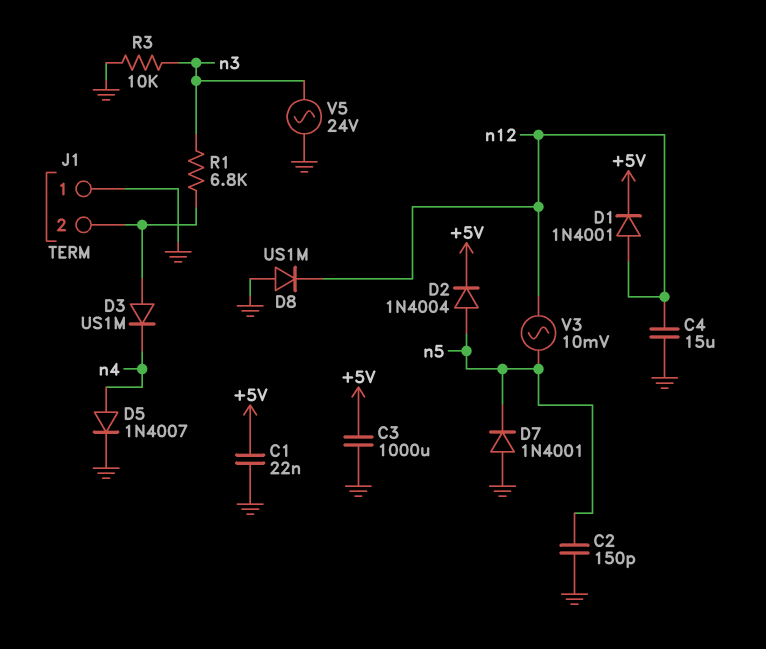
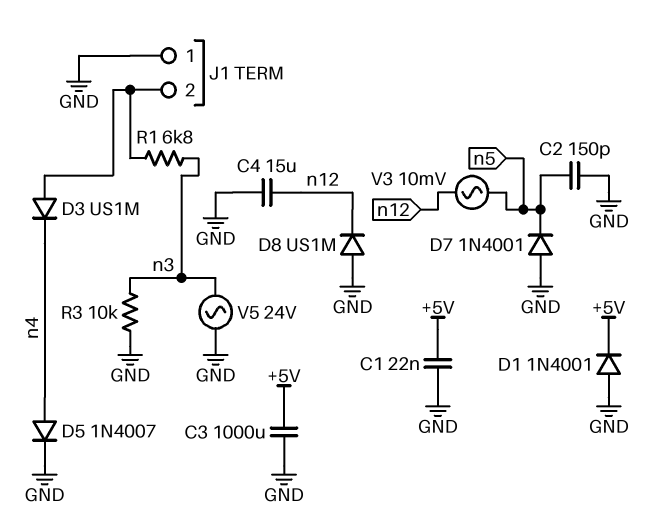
D1: diode 1N4001 (A n12, K +5V) -> diode 1N4001 (A GND, K +5V)
D2: diode 1N4004 (A n5, K +5V) -> none

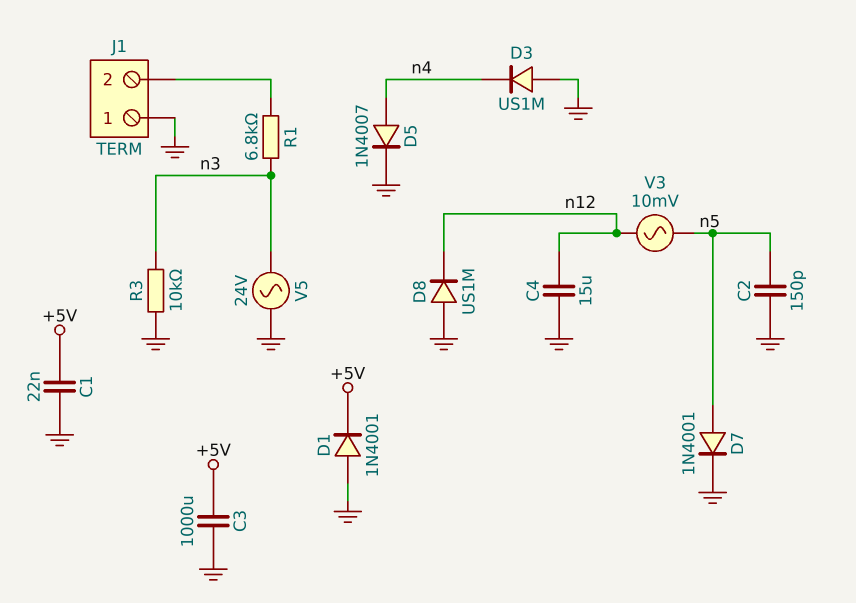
D3: diode US1M (A J1/2, K n4) -> diode US1M (A GND, K n4)
D7: diode 1N4001 (A GND, K n5) -> diode 1N4001 (A n5, K GND)

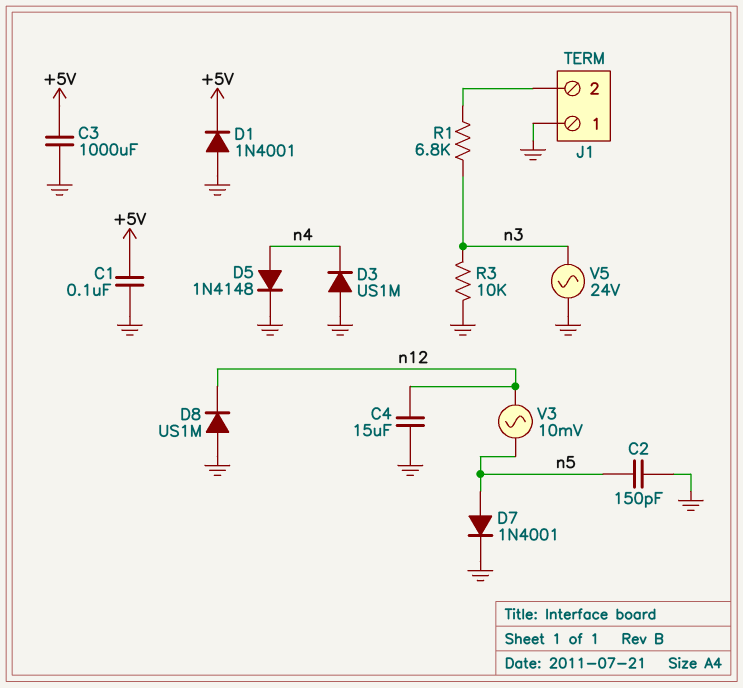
C1: 22nF (+5V, GND) -> 100nF (+5V, GND)
D5: diode 1N4007 (A n4, K GND) -> diode 1N4148 (A n4, K GND)

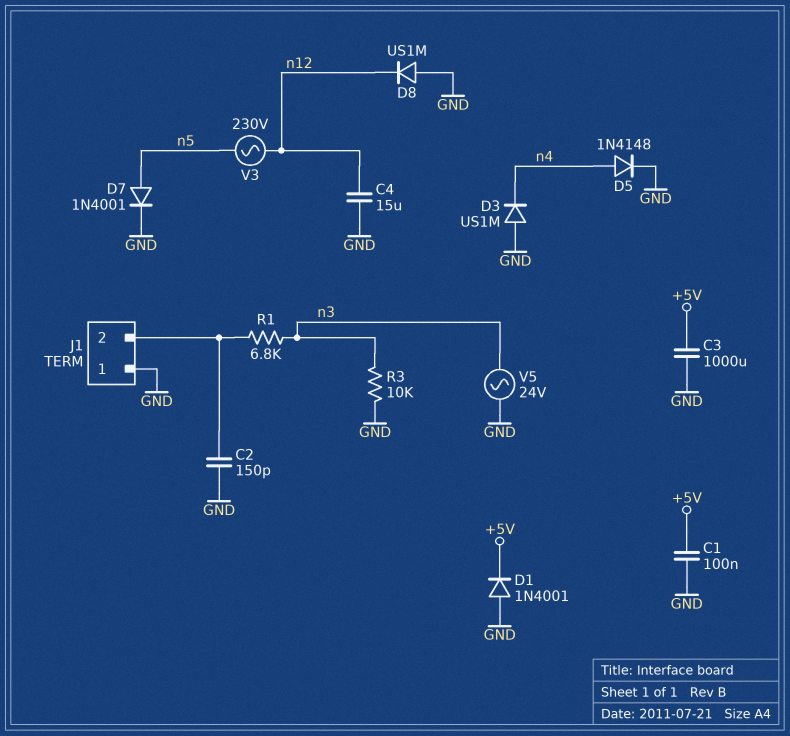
C2: 150pF (GND, n5) -> 150pF (GND, J1/2)
V3: AC 10mV (n5, n12) -> AC 230V (n5, n12)

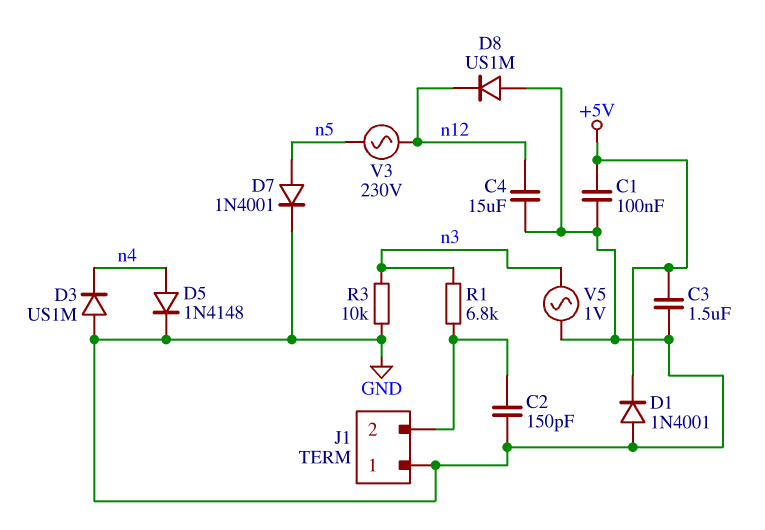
C3: 1000uF (+5V, GND) -> 1.5uF (+5V, GND)
V5: AC 24V (GND, n3) -> AC 1V (GND, n3)

